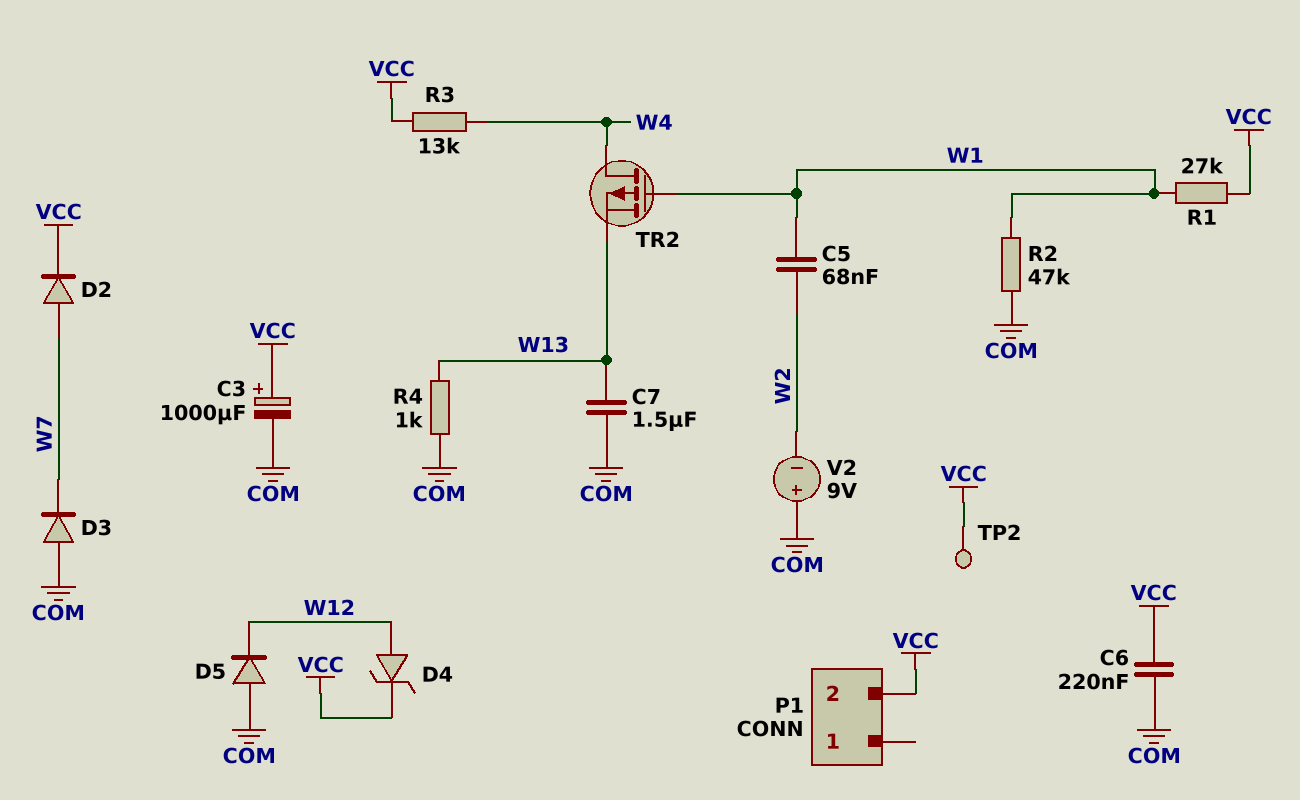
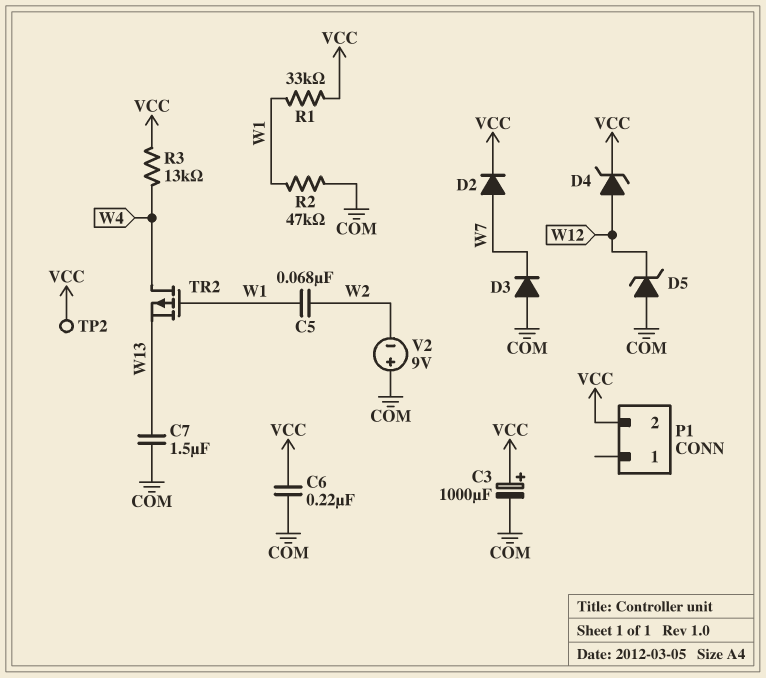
D5: diode (A COM, K W12) -> zener (A COM, K W12)
R1: 27k (VCC, W1) -> 33k (VCC, W1)
R4: 1k (COM, W13) -> none

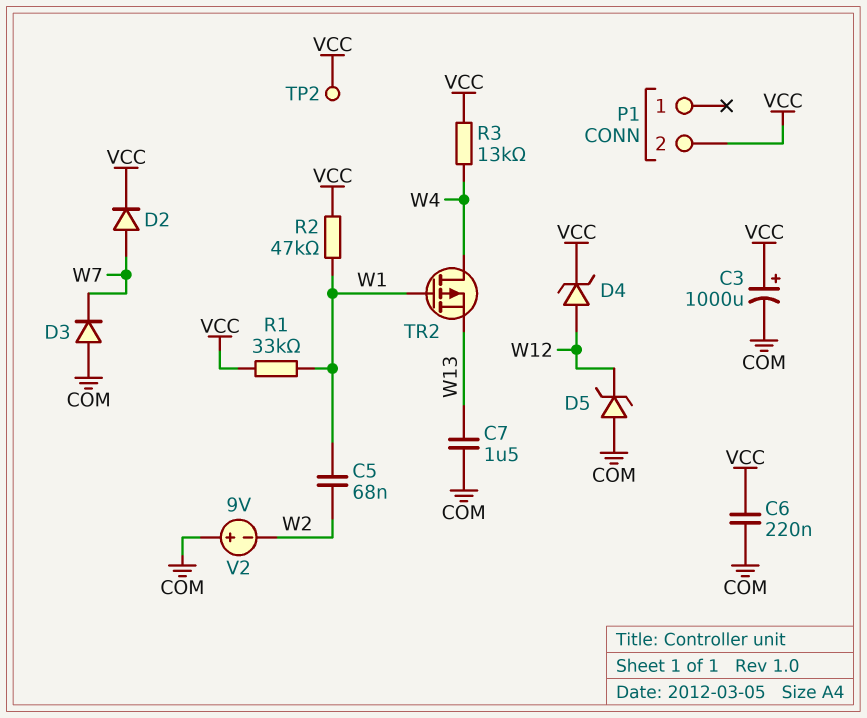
R2: 47k (COM, W1) -> 47k (VCC, W1)

